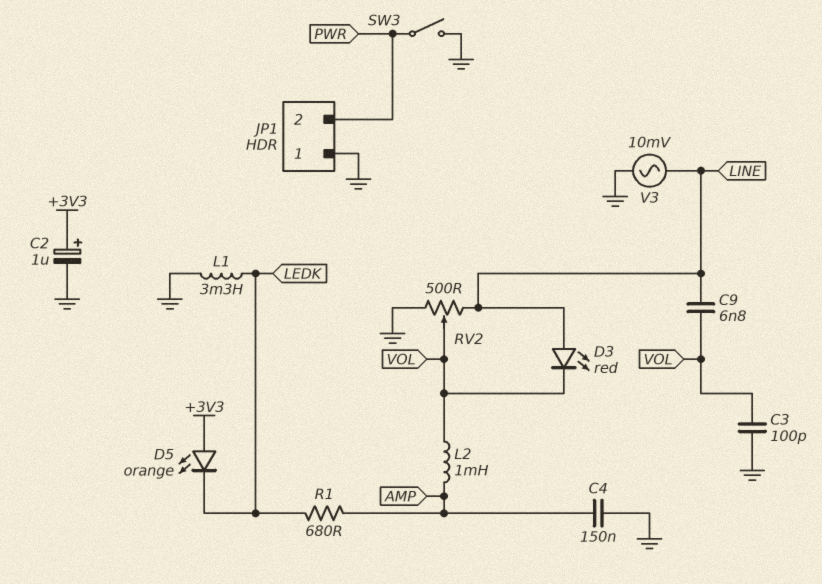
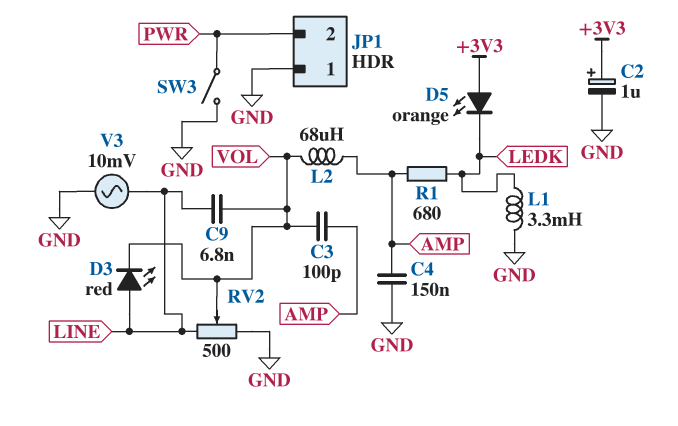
C3: 100pF (GND, VOL) -> 100pF (AMP, VOL)
L2: 1mH (AMP, VOL) -> 68uH (AMP, VOL)

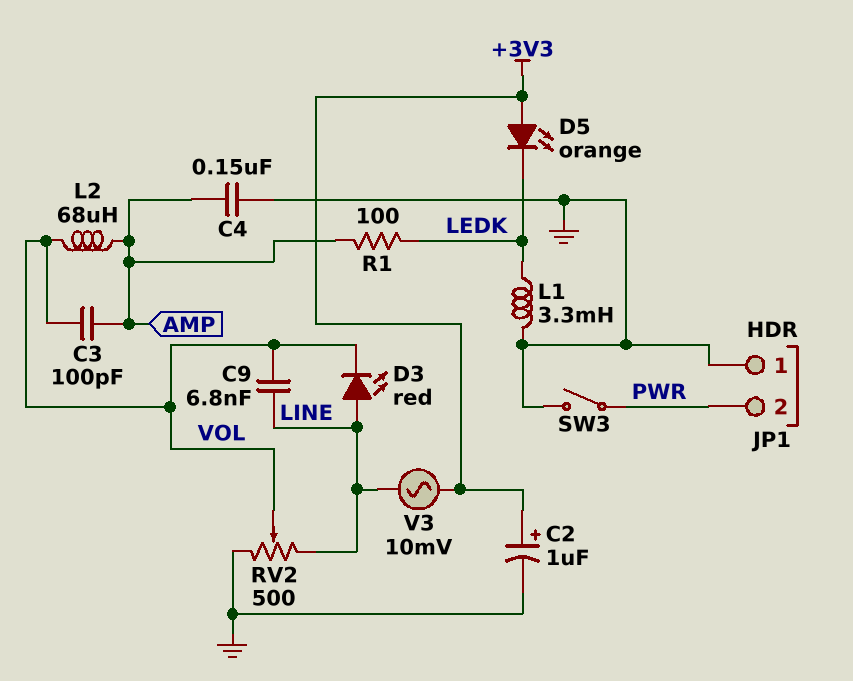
R1: 680 (AMP, LEDK) -> 100 (AMP, LEDK)
V3: AC 10mV (GND, LINE) -> AC 10mV (+3V3, LINE)

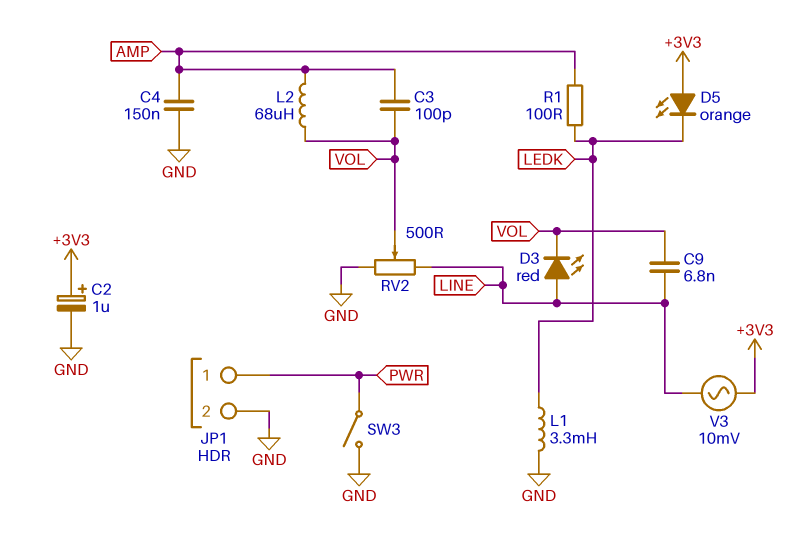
JP1 pin 1: GND -> PWR
JP1 pin 2: PWR -> GND

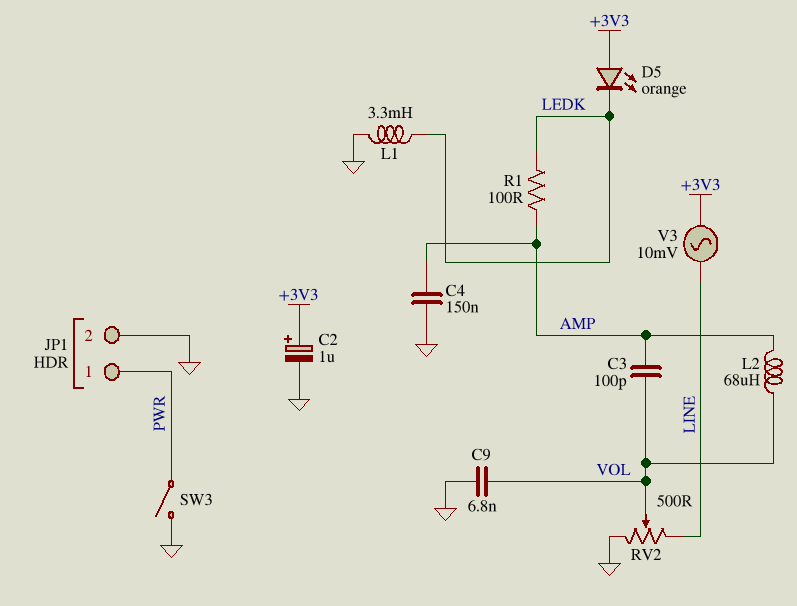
C9: 6.8nF (LINE, VOL) -> 6.8nF (GND, VOL)
D3: LED red (A LINE, K VOL) -> none

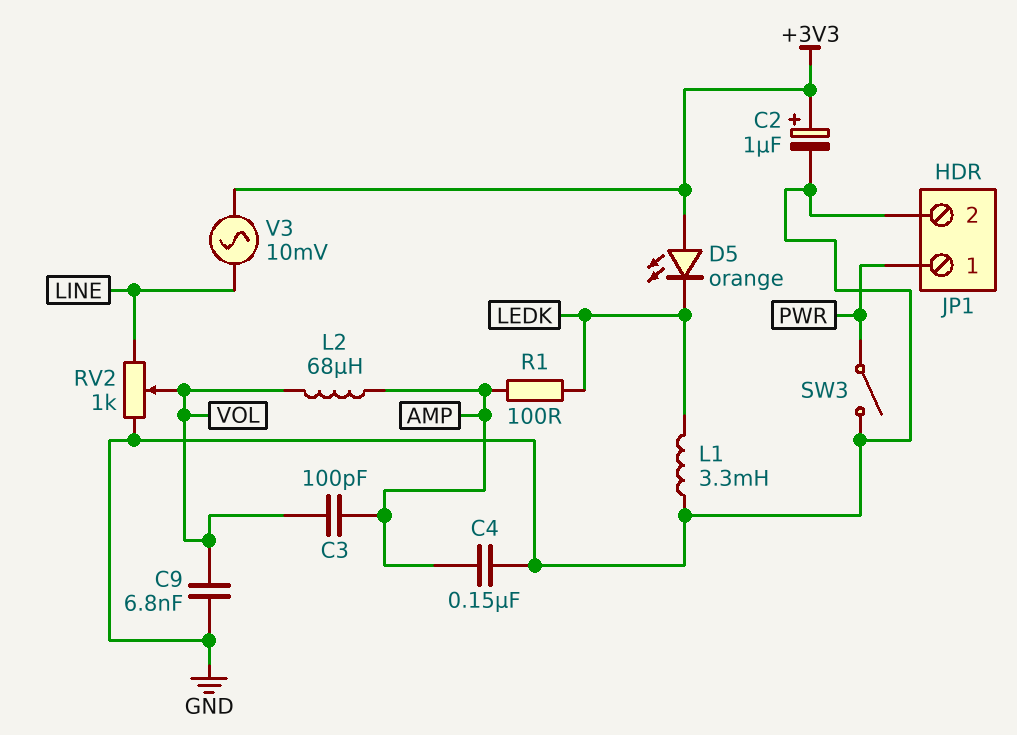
RV2: 500 (GND, LINE, wiper VOL) -> 1k (GND, LINE, wiper VOL)

